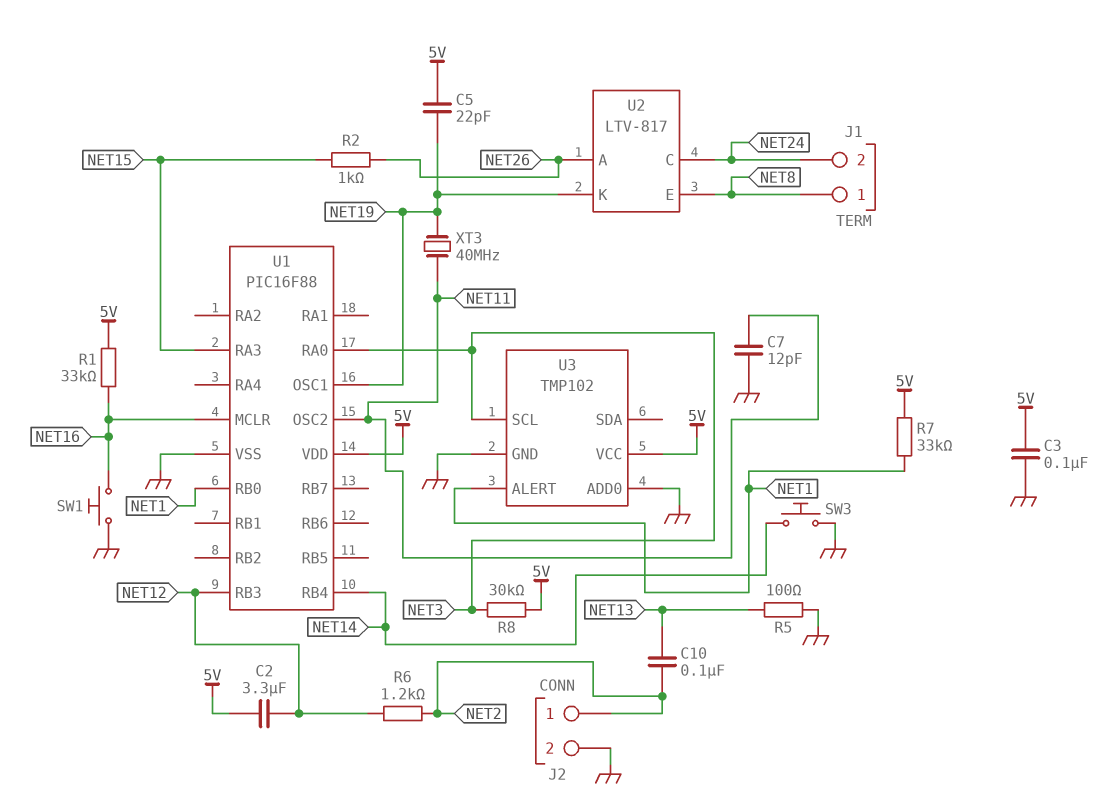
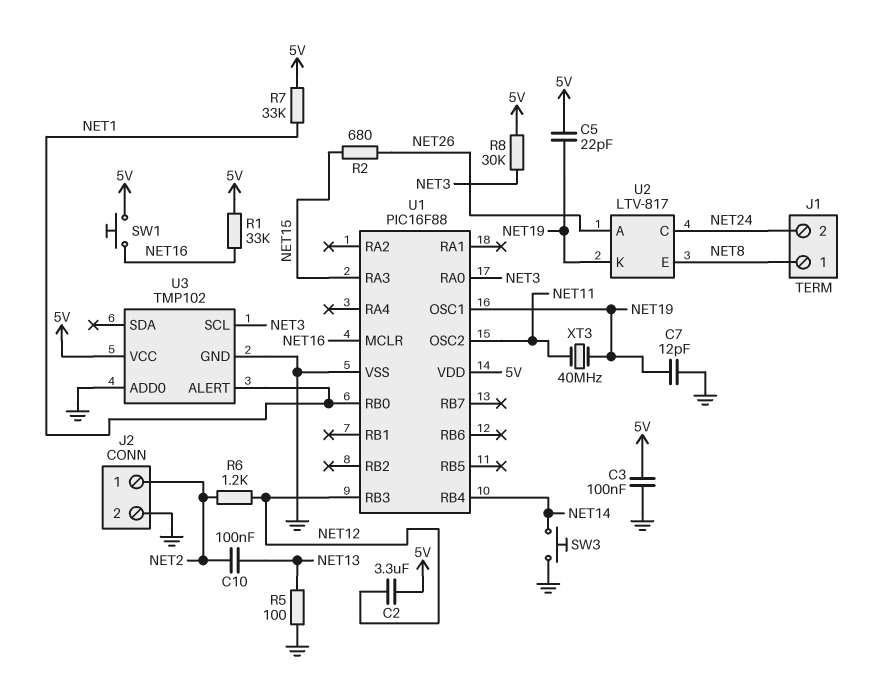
C7: 12pF (GND, NET11) -> 12pF (GND, NET19)
R2: 1k (NET15, NET26) -> 680 (NET15, NET26)
SW1: button (GND, NET16) -> button (5V, NET16)

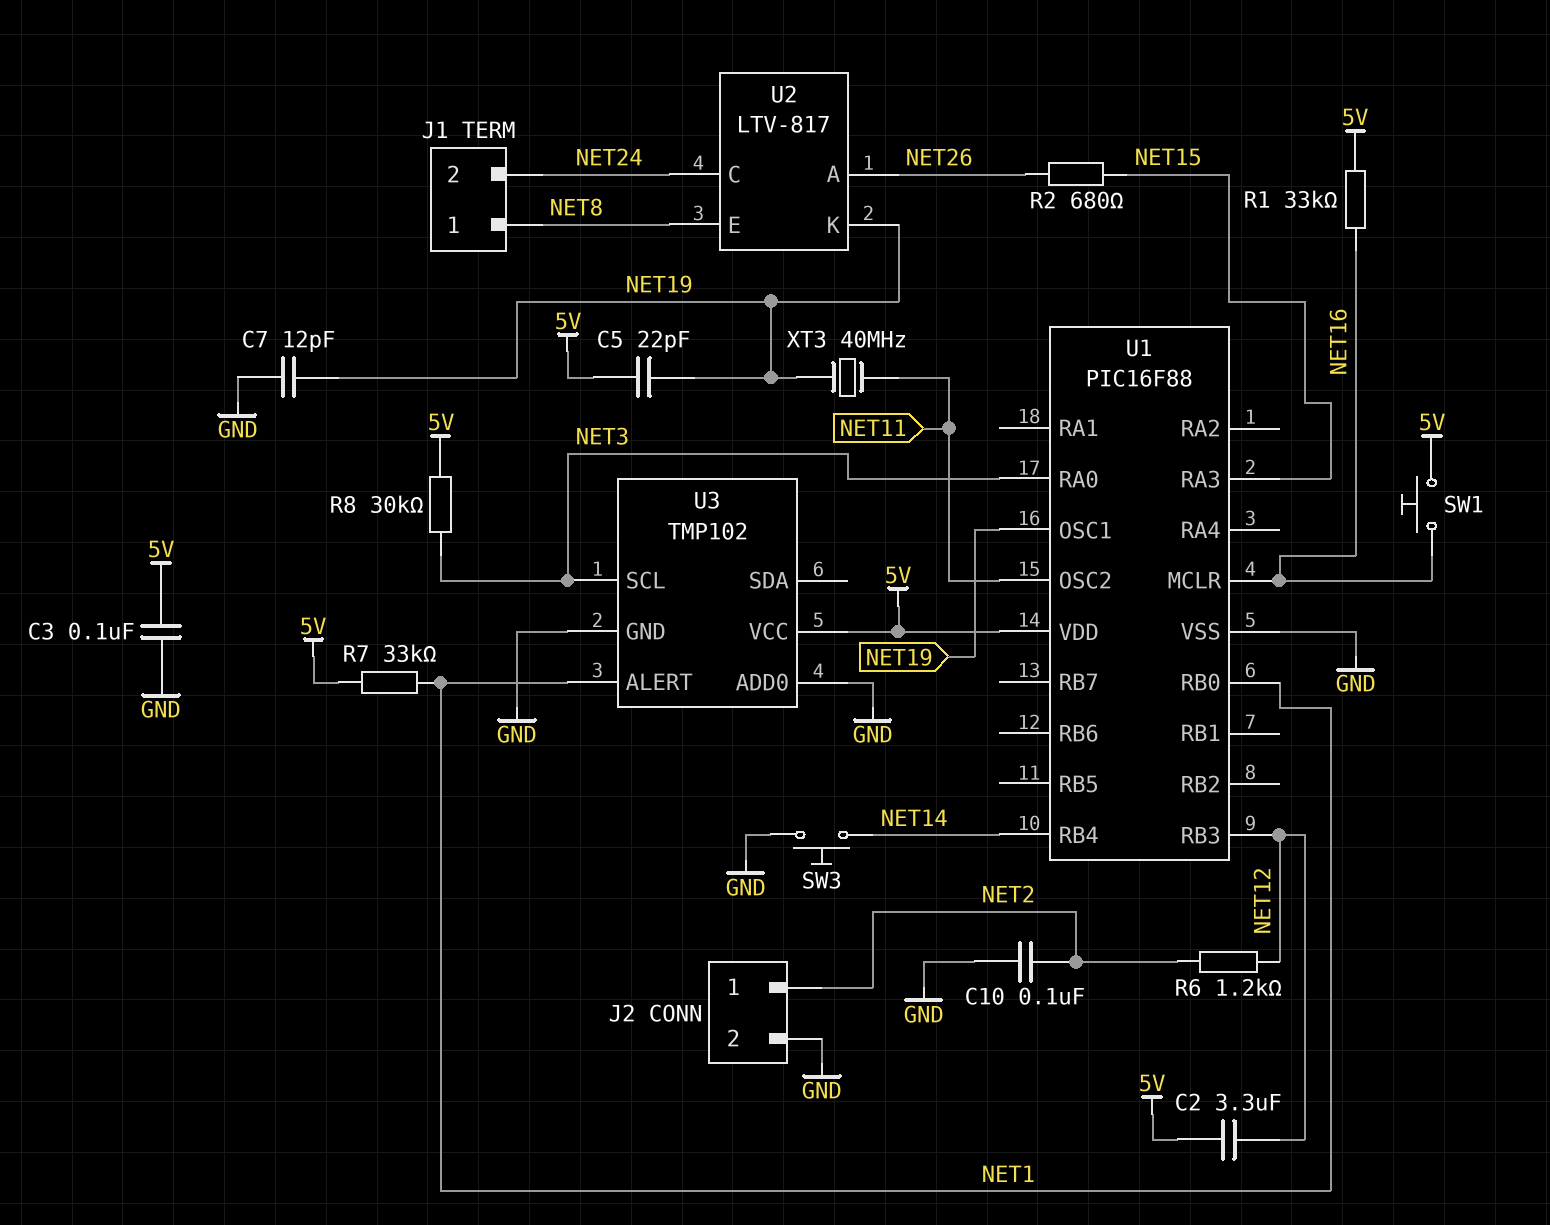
C10: 100nF (NET2, NET13) -> 100nF (GND, NET2)
R5: 100 (GND, NET13) -> none

